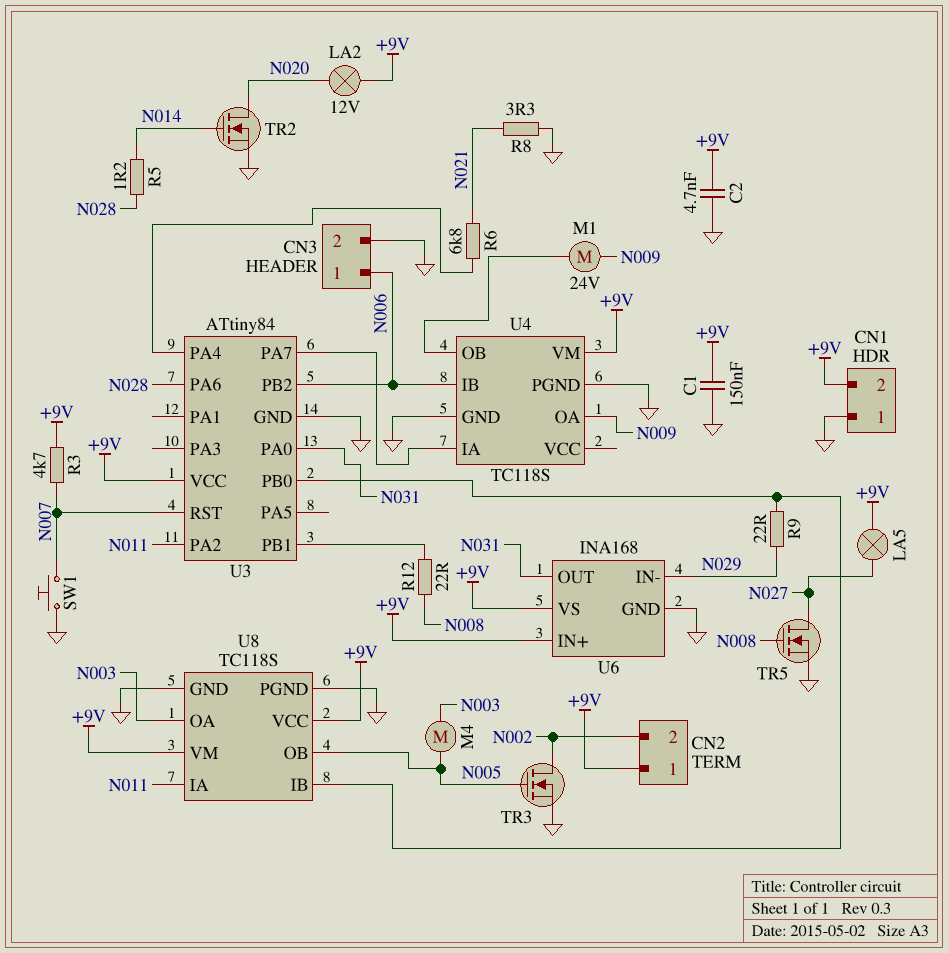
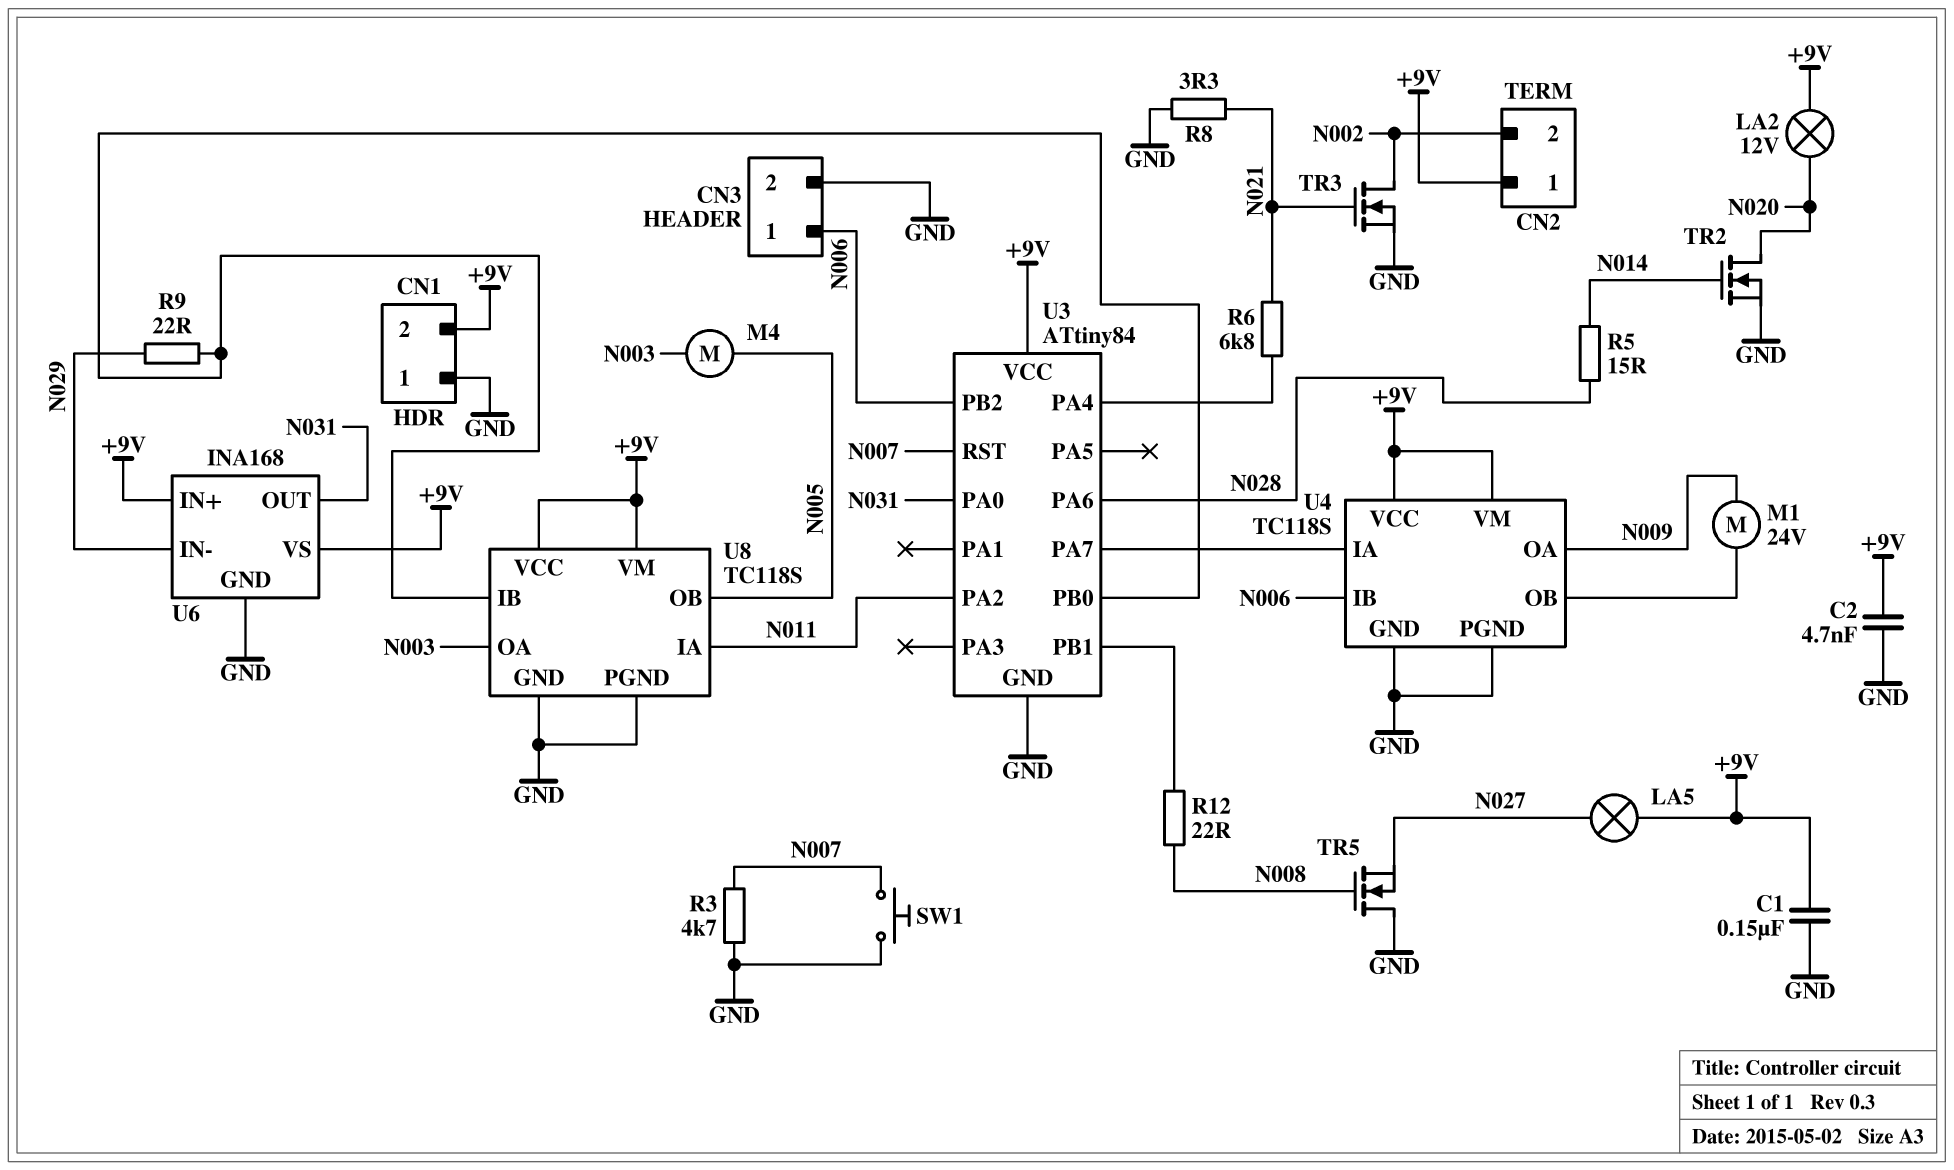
R3: 4.7k (+9V, N007) -> 4.7k (GND, N007)
R5: 1.2 (N014, N028) -> 15 (N014, N028)
TR3: NMOS (G N005, D N002, S GND) -> NMOS (G N021, D N002, S GND)
TR5: NMOS (G N008, D N027, S GND) -> NMOS (G N008, D GND, S N027)
U4 pin VCC: none -> +9V

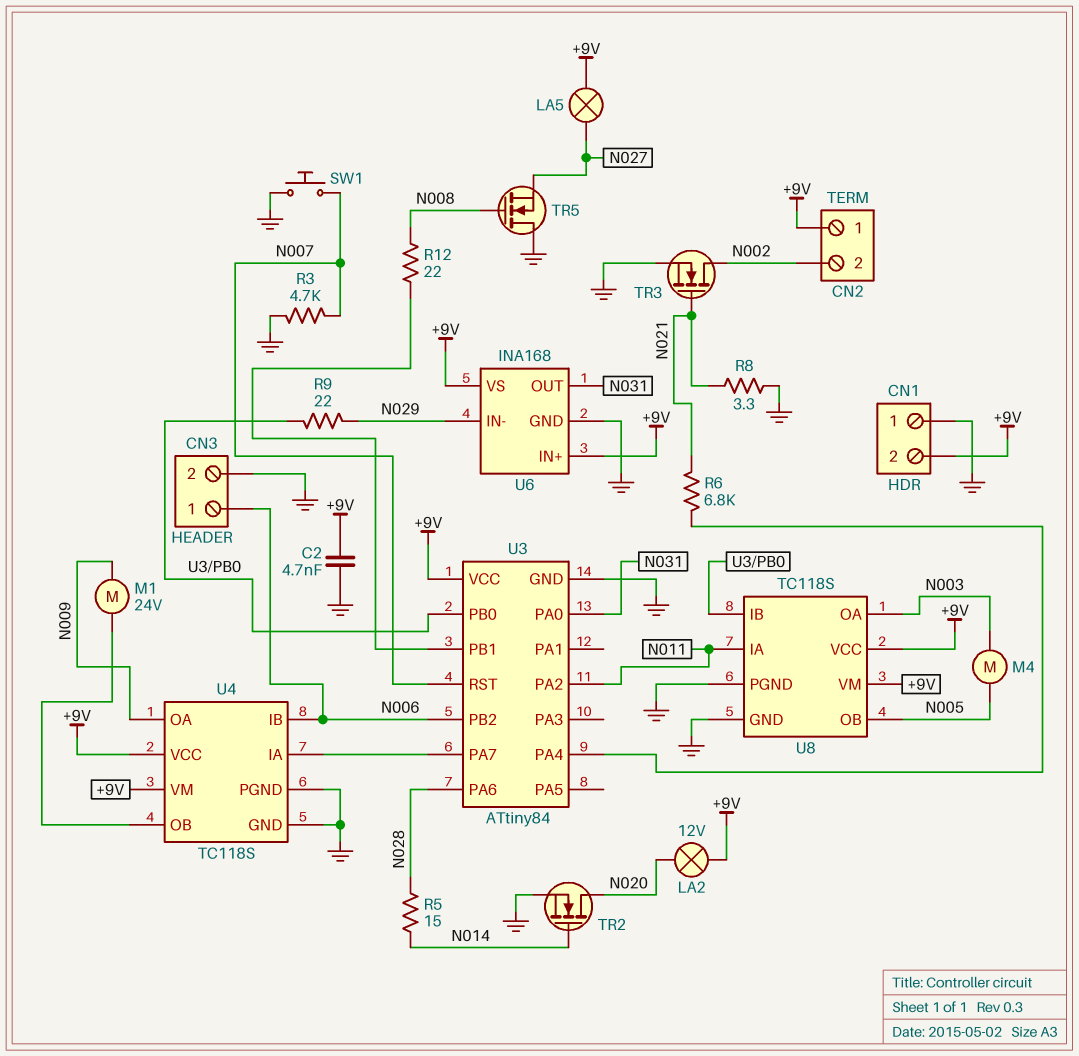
C1: 150nF (+9V, GND) -> none

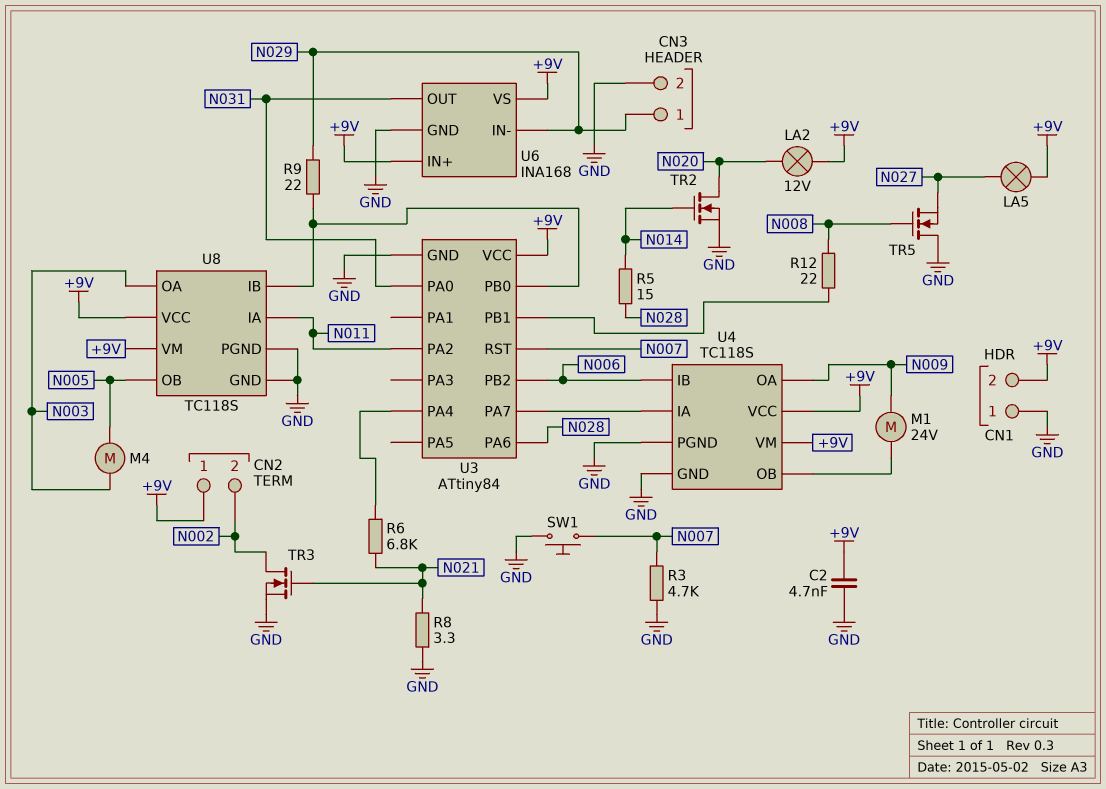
CN3 pin 1: N006 -> N029

